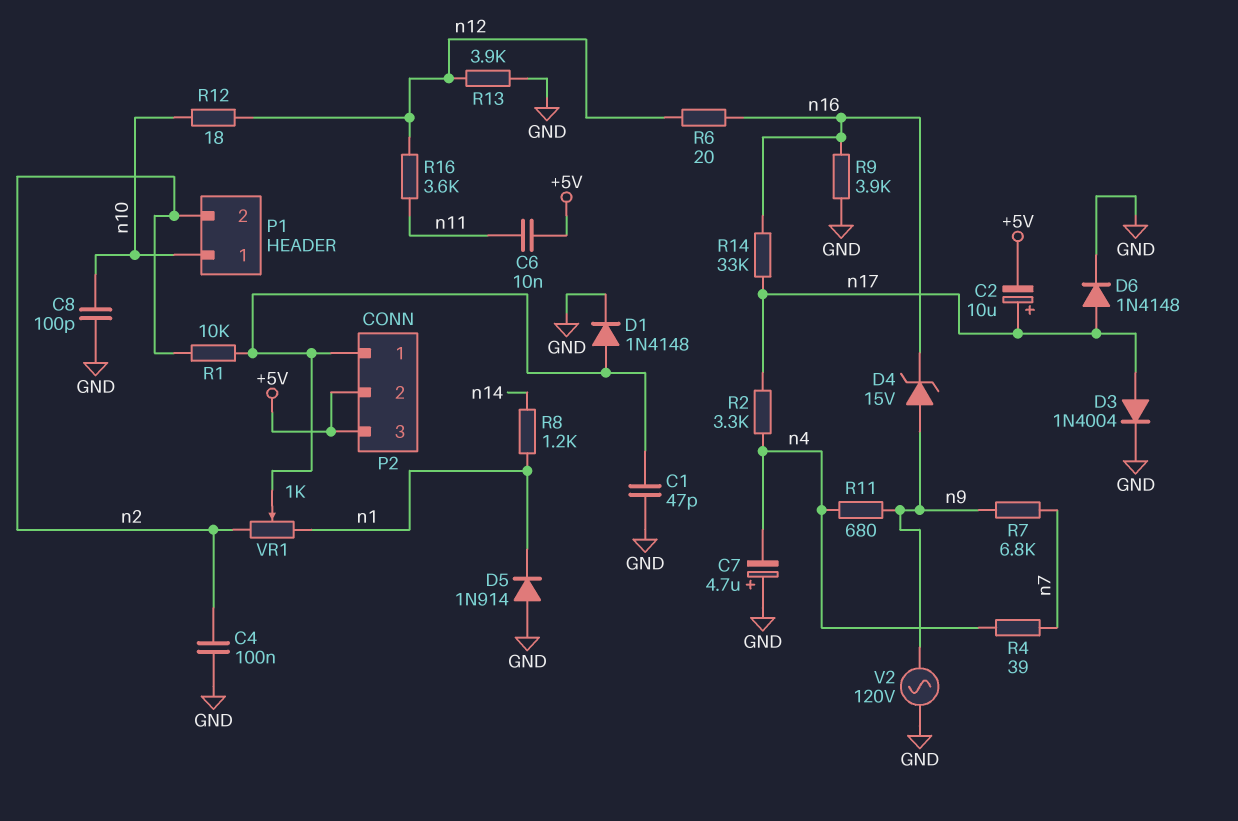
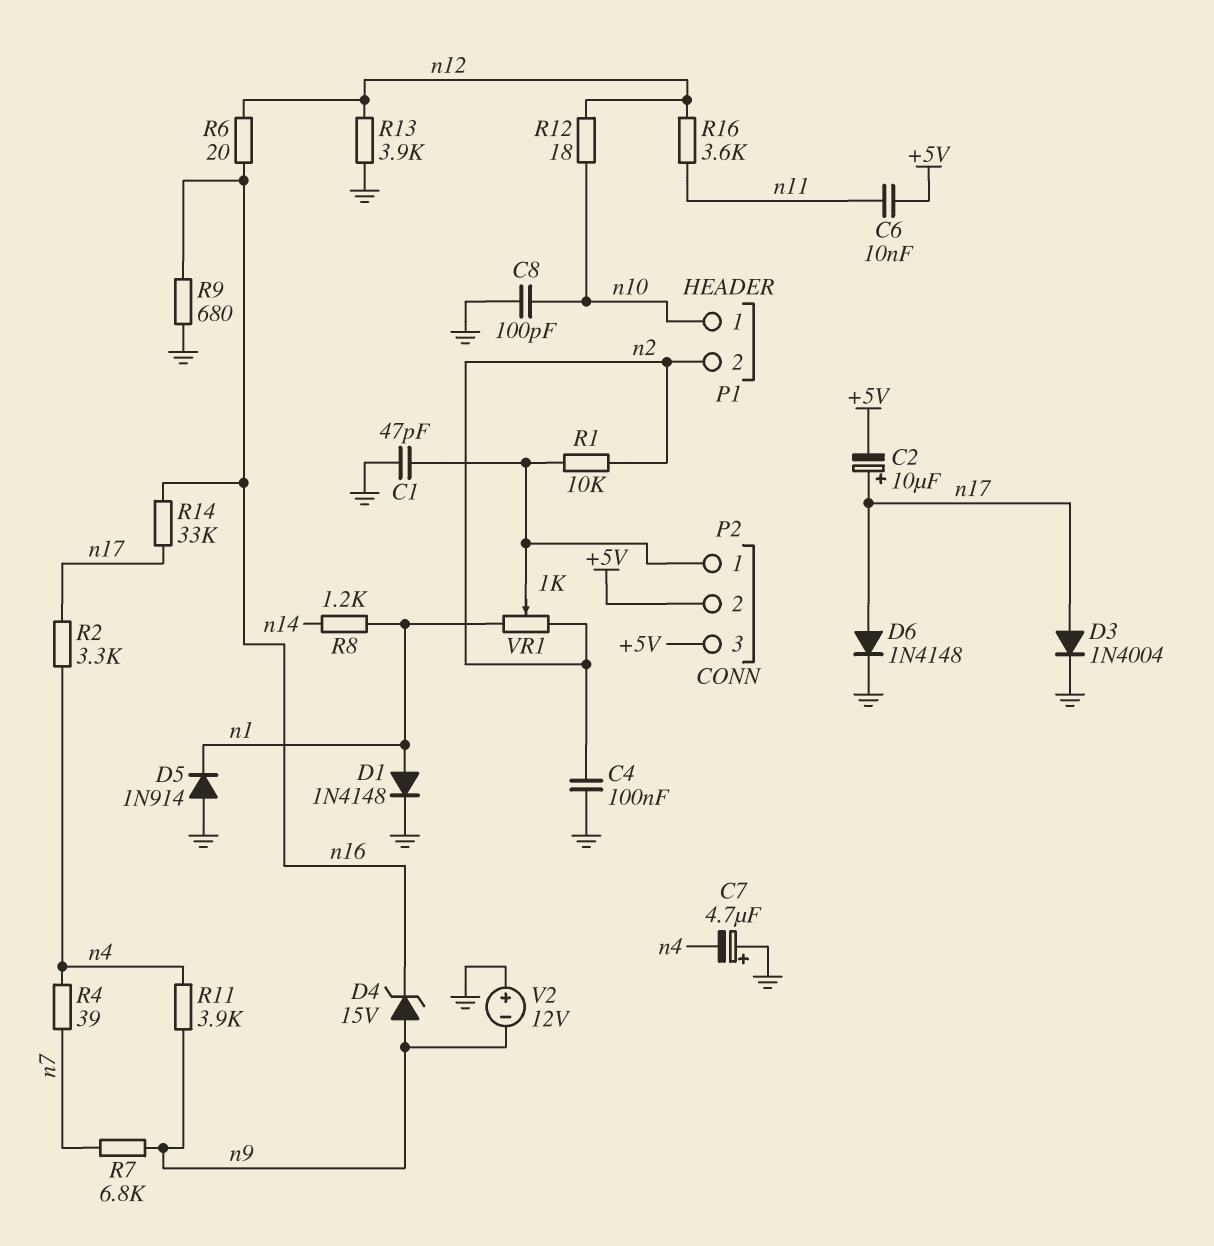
D1: diode 1N4148 (A P2/1, K GND) -> diode 1N4148 (A n1, K GND)
R9: 3.9k (GND, n16) -> 680 (GND, n16)
R11: 680 (n4, n9) -> 3.9k (n4, n9)
V2: AC 120V (GND, n9) -> 12V (plus GND, minus n9)

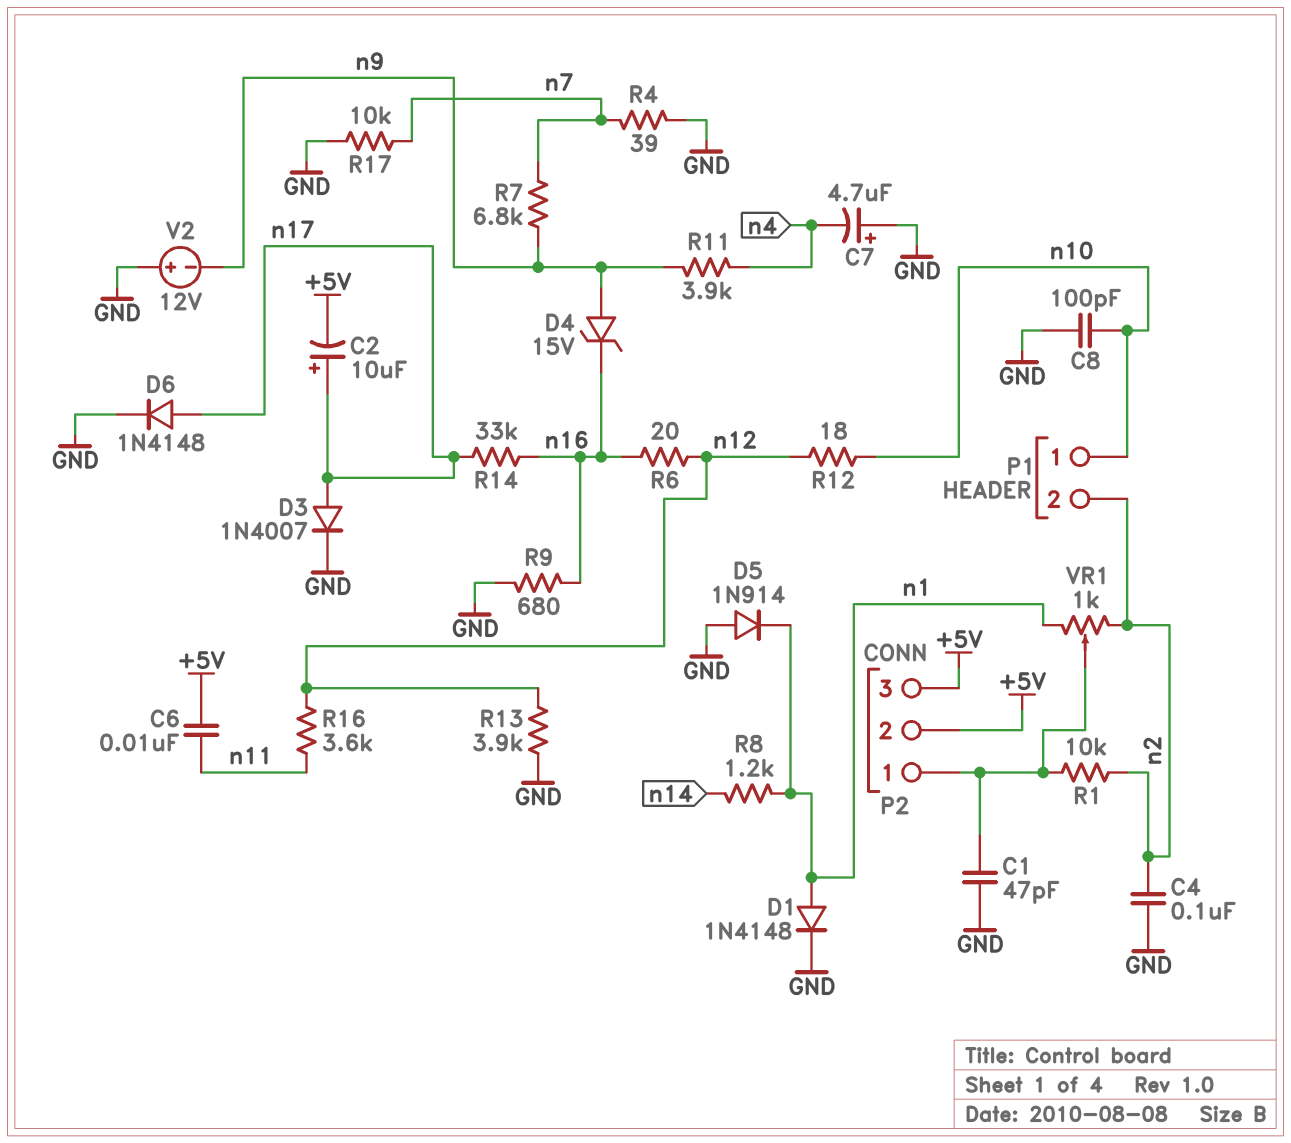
D3: diode 1N4004 (A n17, K GND) -> diode 1N4007 (A n17, K GND)
R2: 3.3k (n4, n17) -> none
R4: 39 (n4, n7) -> 39 (GND, n7)
R17: none -> 10k (GND, n7)

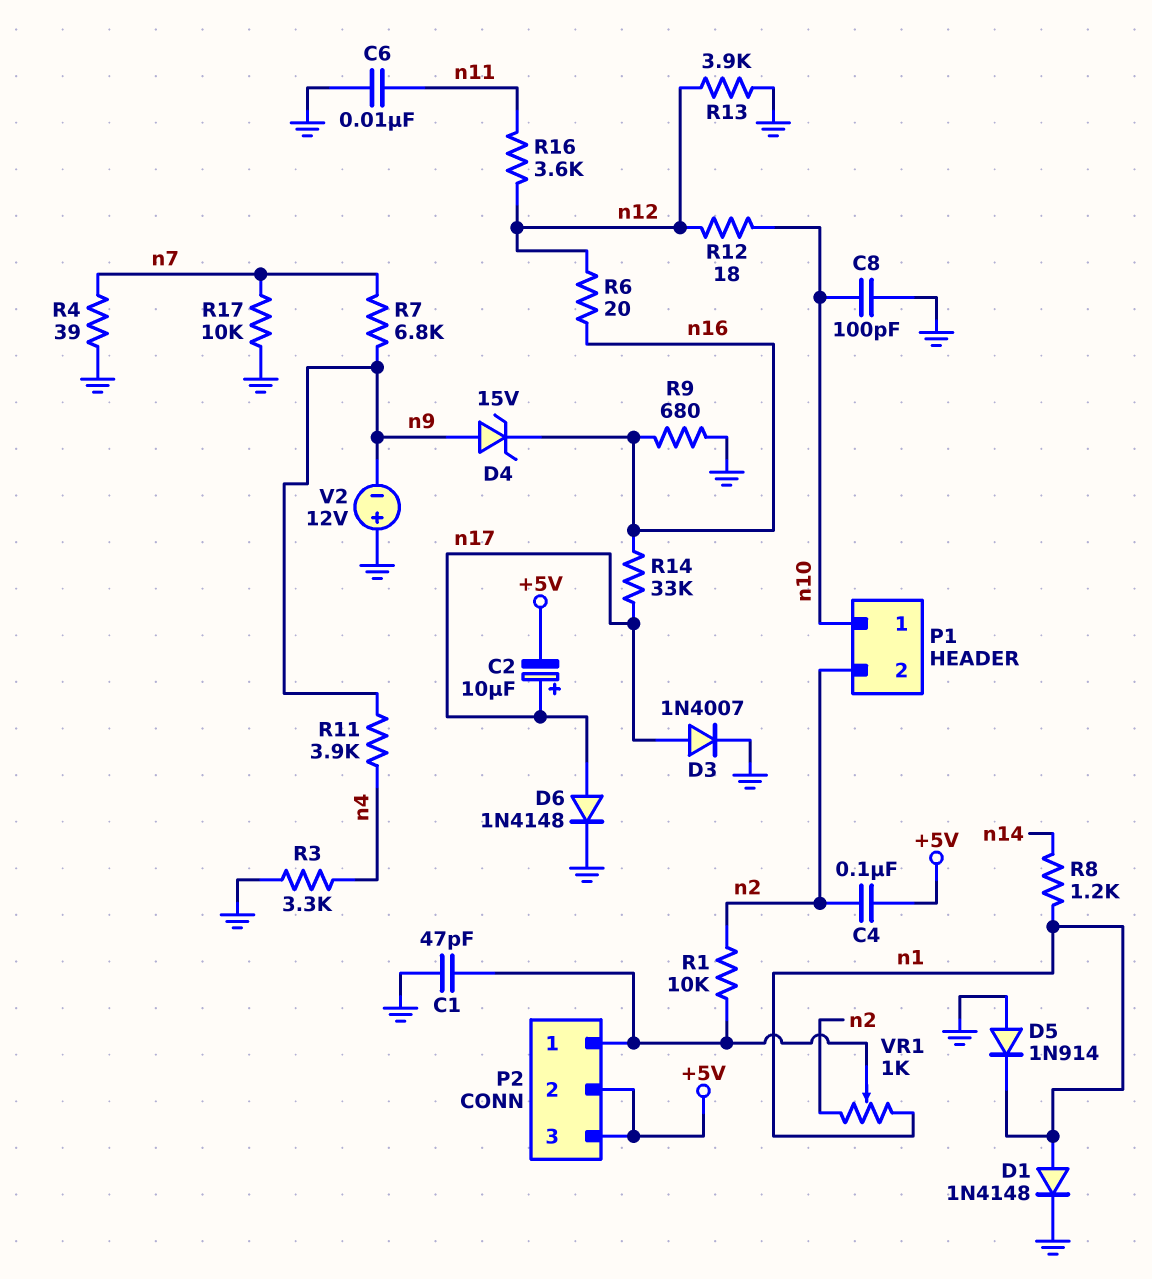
C4: 100nF (GND, n2) -> 100nF (+5V, n2)
C6: 10nF (+5V, n11) -> 10nF (GND, n11)
C7: 4.7uF (plus GND, minus n4) -> none
R3: none -> 3.3k (GND, n4)

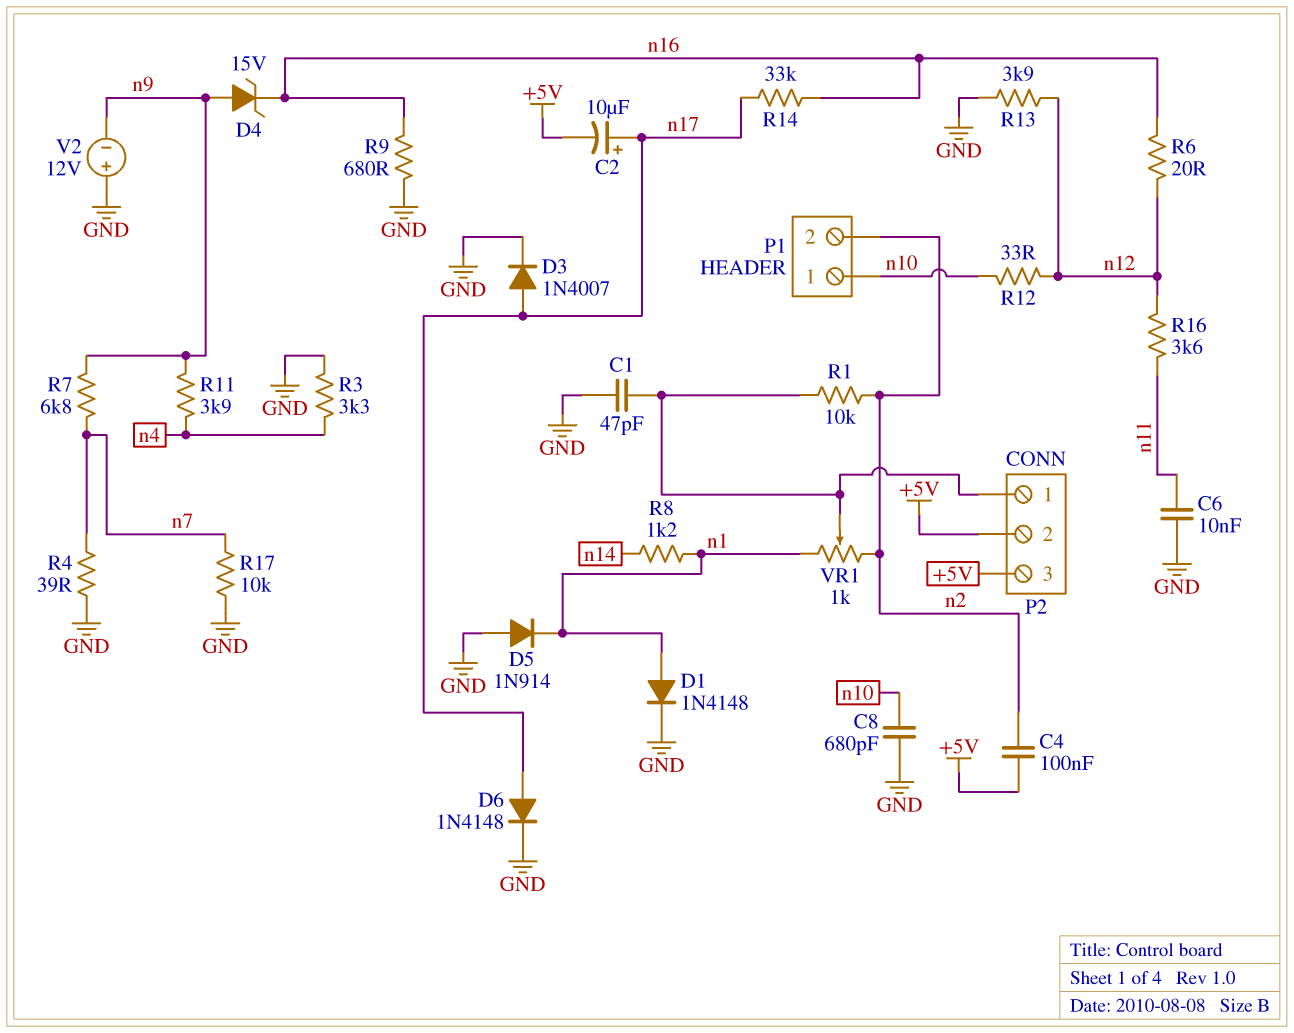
C8: 100pF (GND, n10) -> 680pF (GND, n10)
R12: 18 (n10, n12) -> 33 (n10, n12)

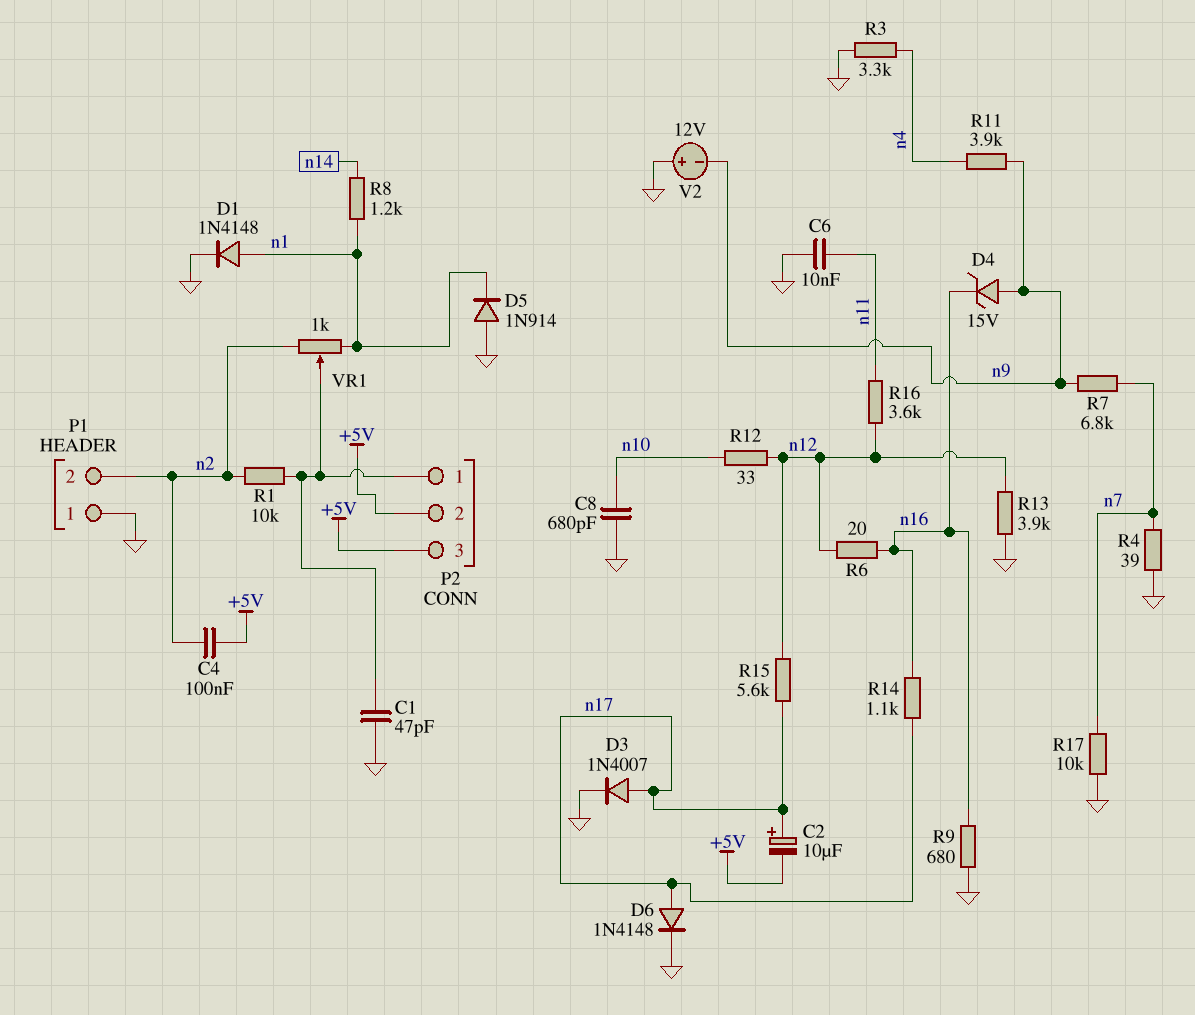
P1 pin 1: n10 -> GND
R14: 33k (n16, n17) -> 1.1k (n16, n17)
R15: none -> 5.6k (n12, n17)

